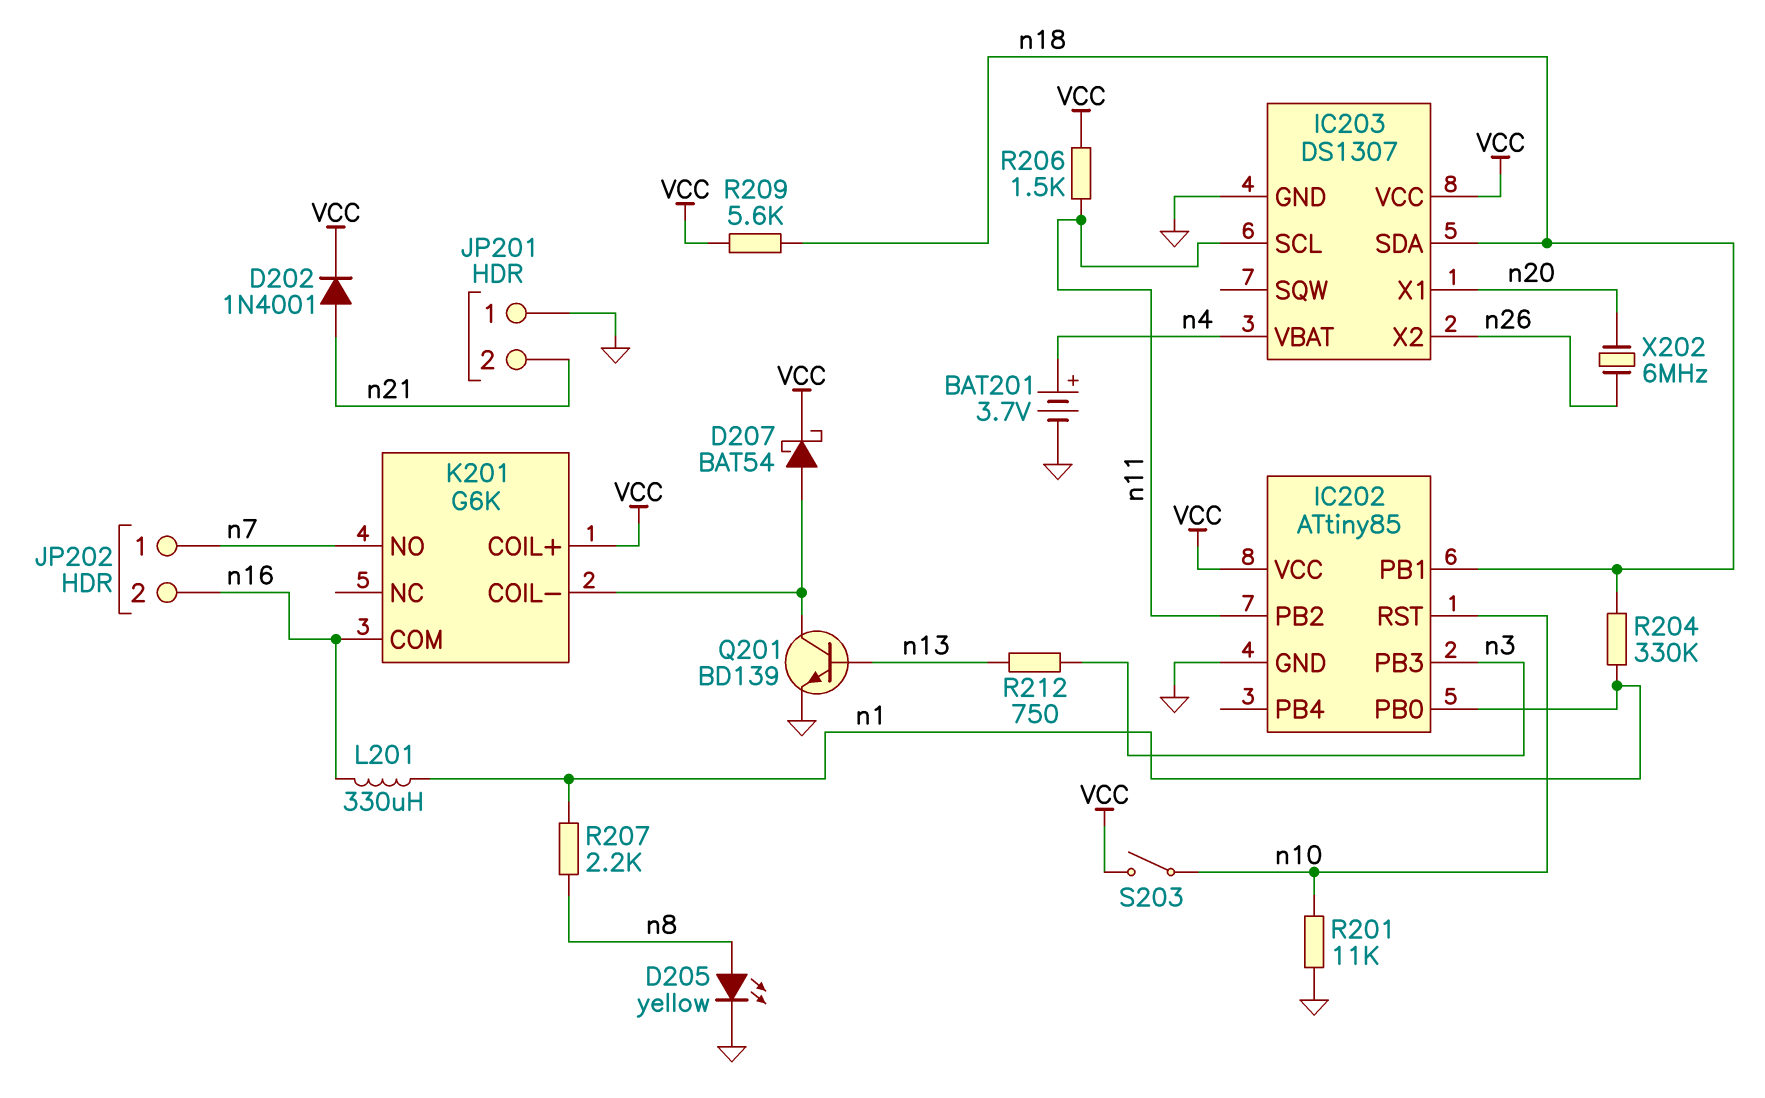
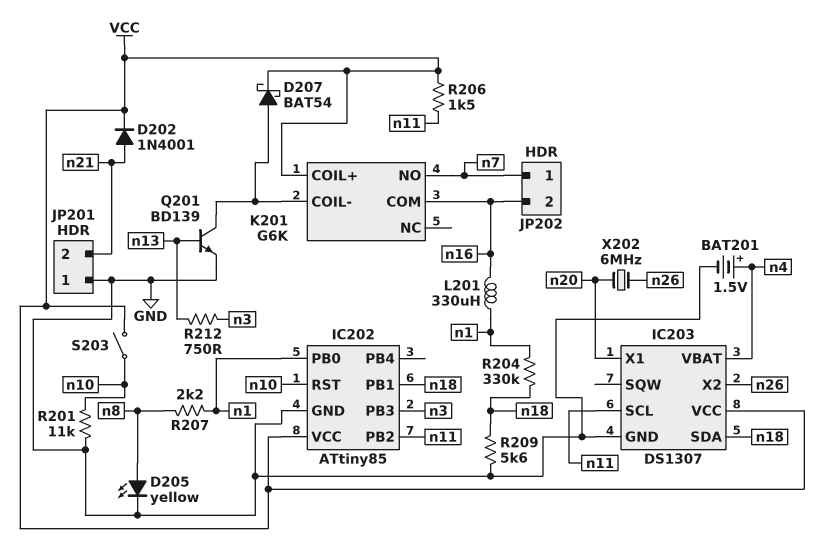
BAT201: 3.7V (plus n4, minus GND) -> 1.5V (plus n4, minus GND)
R209: 5.6k (VCC, n18) -> 5.6k (GND, n18)

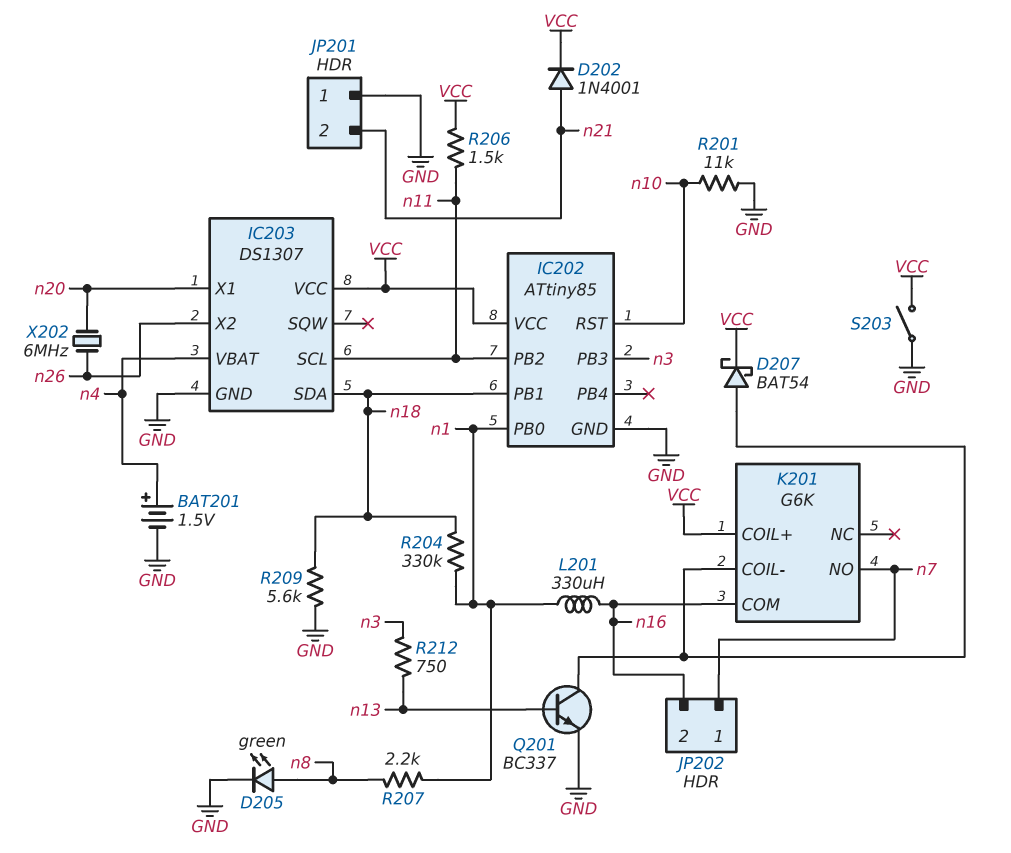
D205: LED yellow (A n8, K GND) -> LED green (A n8, K GND)
Q201: NPN BD139 (B n13, C K201/COIL-, E GND) -> NPN BC337 (B n13, C K201/COIL-, E GND)
S203: switch (VCC, n10) -> switch (GND, VCC)

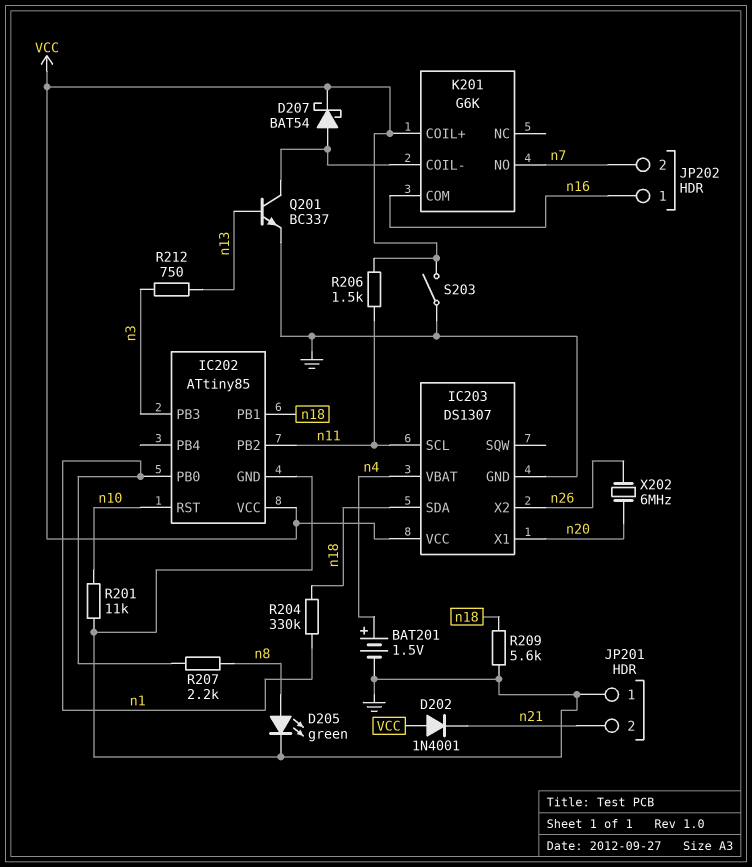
D202: diode 1N4001 (A n21, K VCC) -> diode 1N4001 (A VCC, K n21)
JP202 pin 1: n7 -> n16
JP202 pin 2: n16 -> n7
L201: 330uH (n1, n16) -> none

